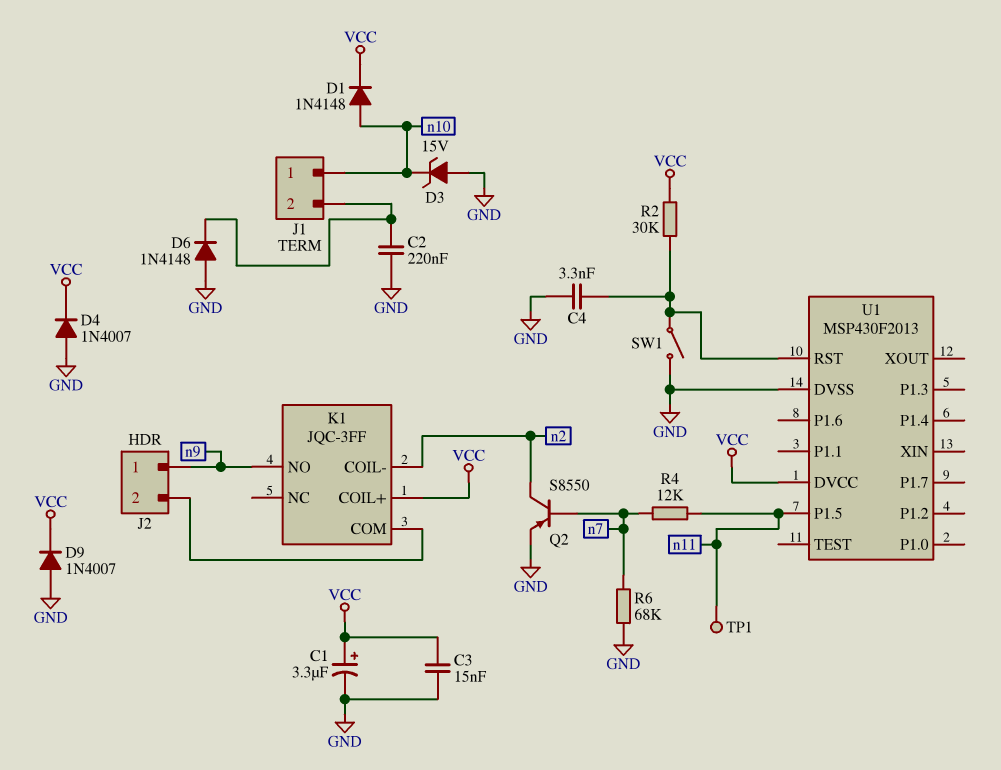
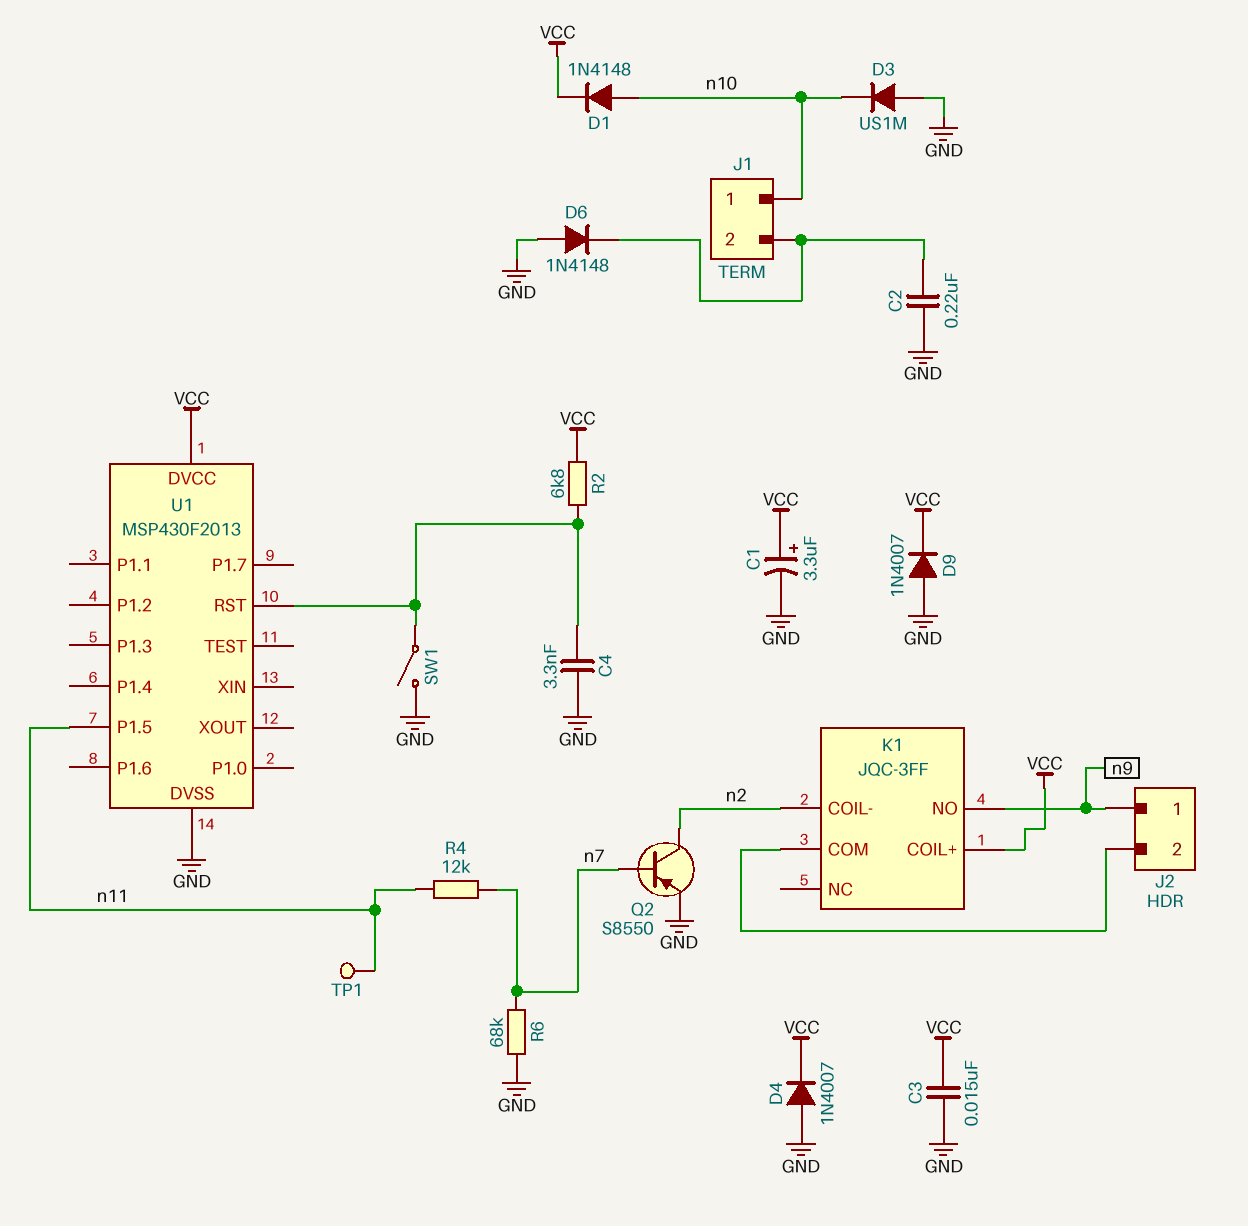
D3: zener 15V (A GND, K n10) -> diode US1M (A GND, K n10)
R2: 30k (U1/RST, VCC) -> 6.8k (U1/RST, VCC)

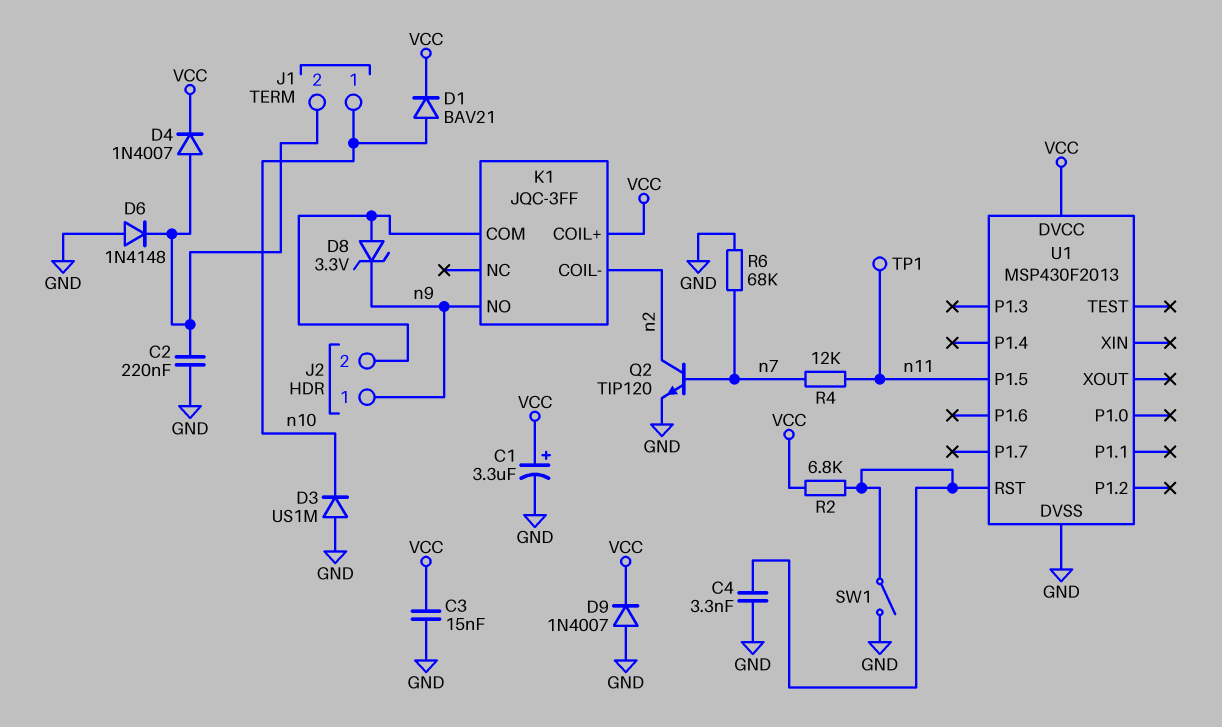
D1: diode 1N4148 (A n10, K VCC) -> diode BAV21 (A n10, K VCC)
D4: diode 1N4007 (A GND, K VCC) -> diode 1N4007 (A J1/2, K VCC)
D8: none -> zener 3.3V (A J2/2, K n9)
Q2: PNP S8550 (B n7, C n2, E GND) -> NPN TIP120 (B n7, C n2, E GND)

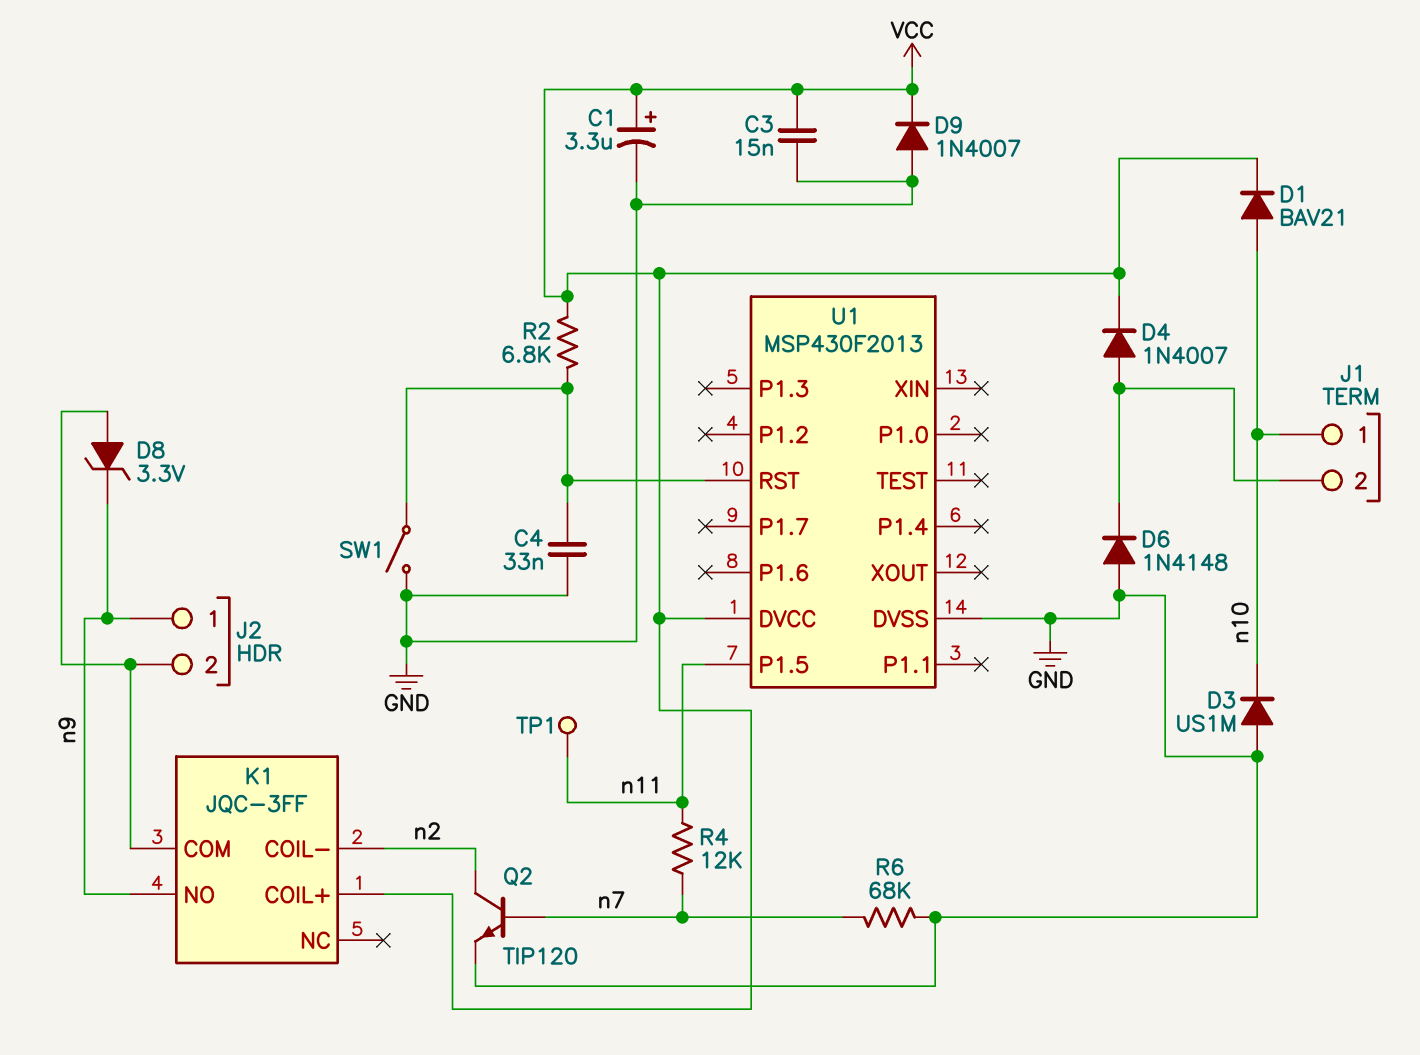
C2: 220nF (GND, J1/2) -> none
C4: 3.3nF (GND, U1/RST) -> 33nF (GND, U1/RST)

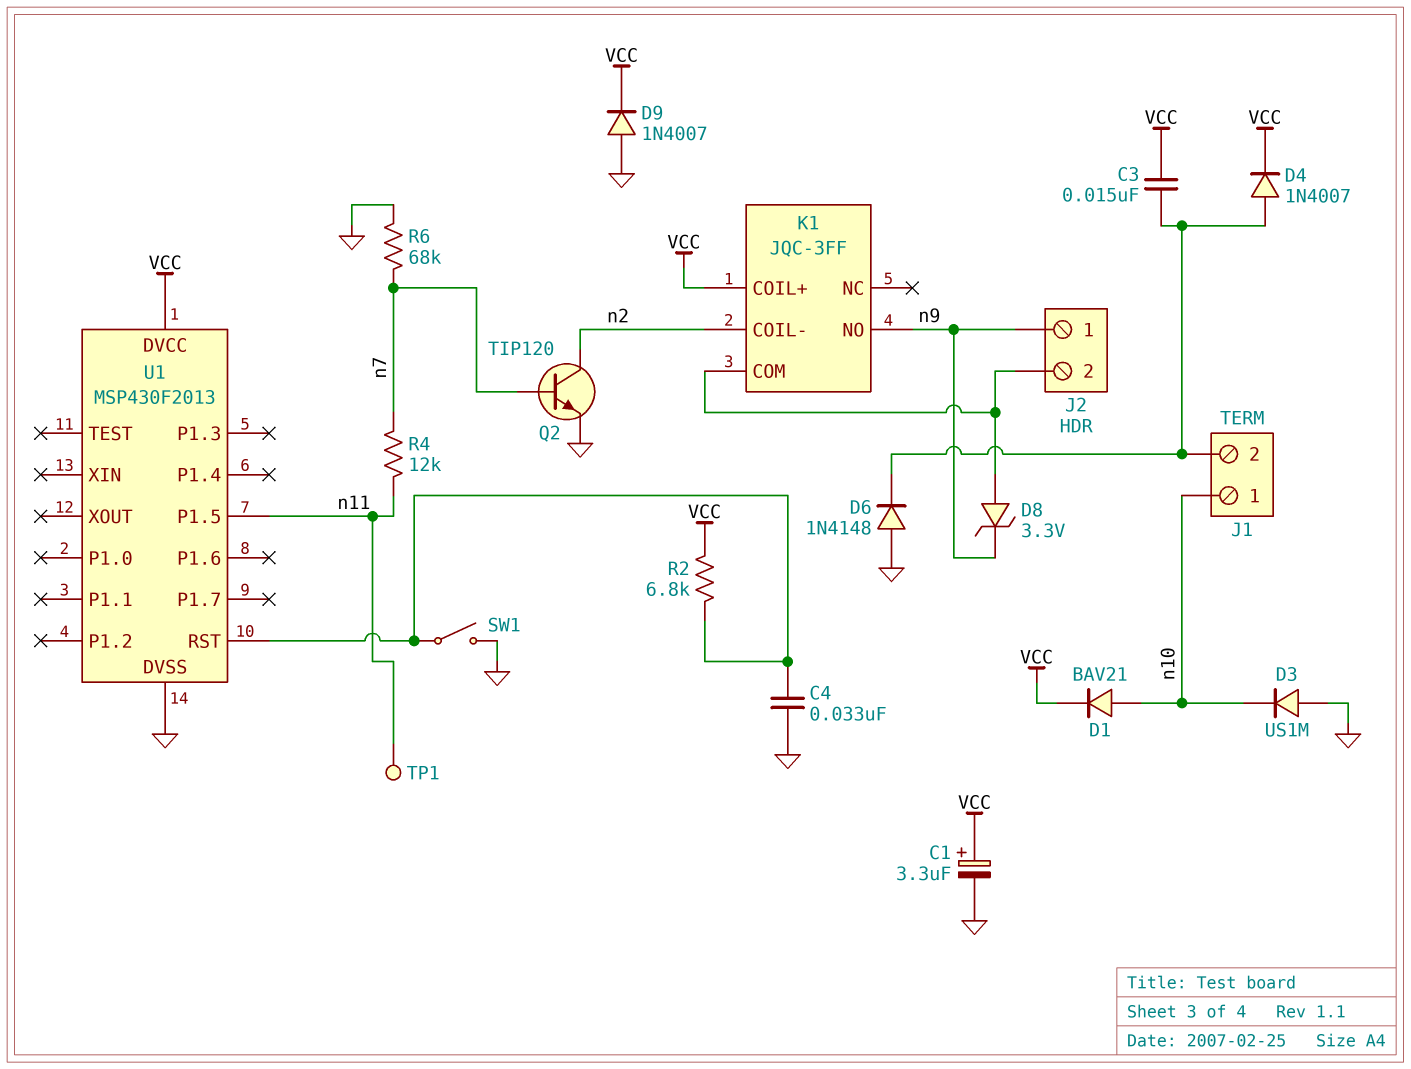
C3: 15nF (GND, VCC) -> 15nF (J1/2, VCC)

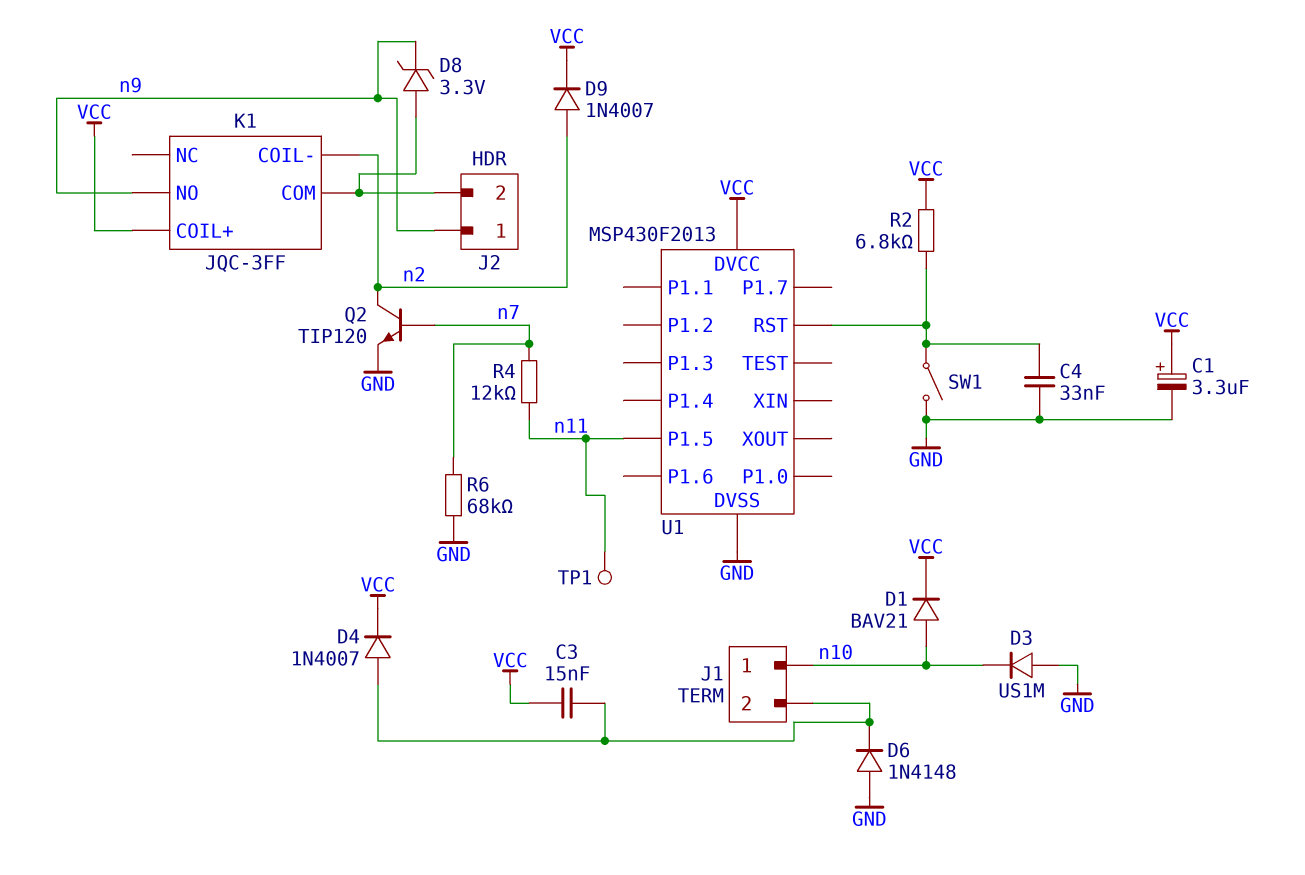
D9: diode 1N4007 (A GND, K VCC) -> diode 1N4007 (A n2, K VCC)

